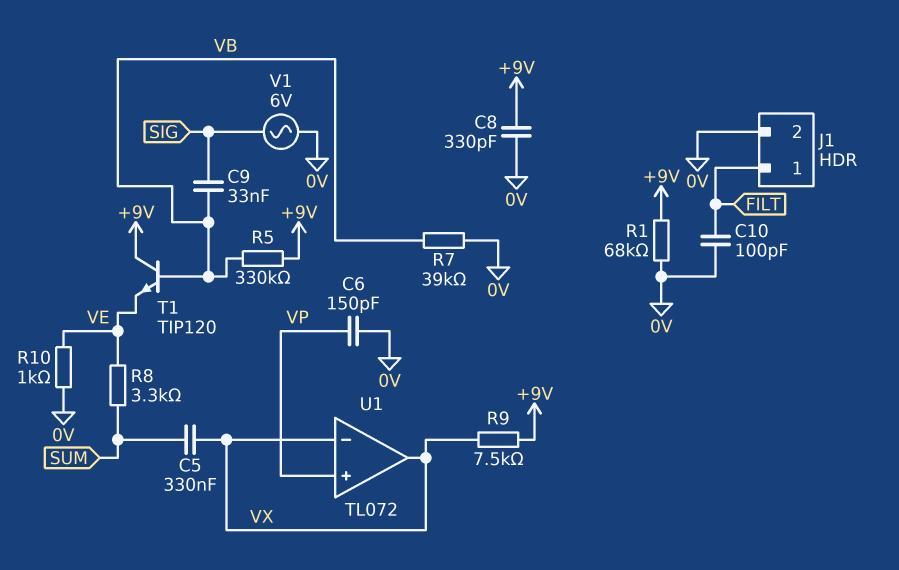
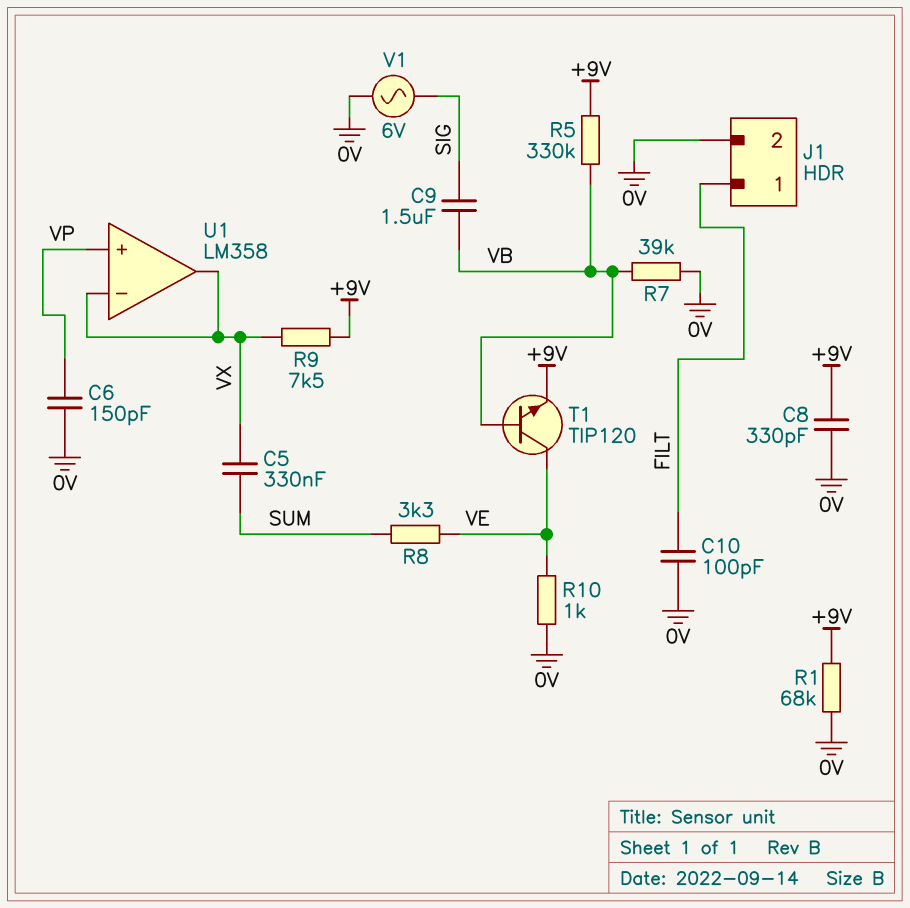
C9: 33nF (SIG, VB) -> 1.5uF (SIG, VB)
T1: NPN TIP120 (B VB, C +9V, E VE) -> NPN TIP120 (B VB, C VE, E +9V)
U1: TL072 -> LM358

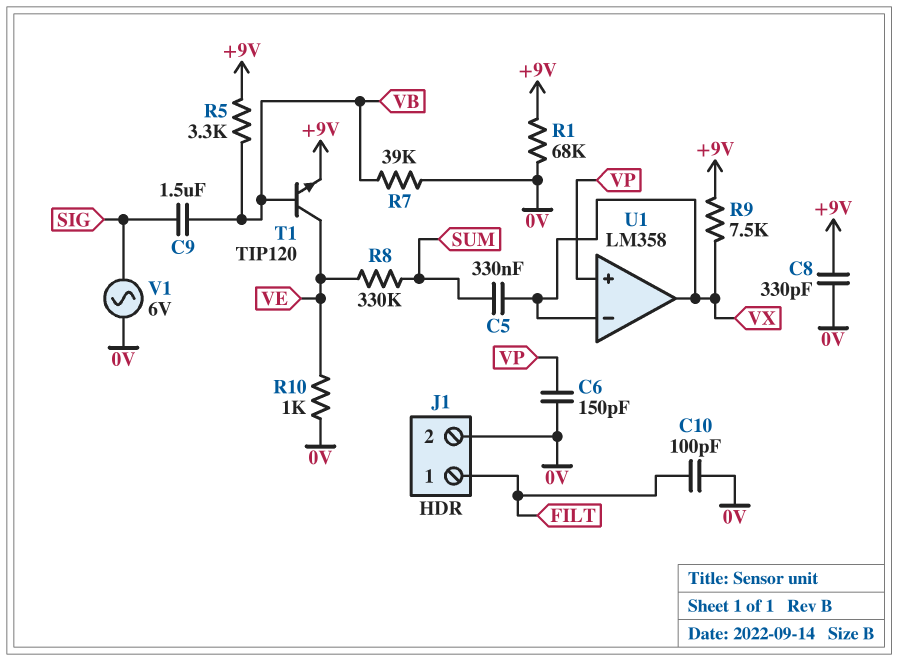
R5: 330k (+9V, VB) -> 3.3k (+9V, VB)
R8: 3.3k (SUM, VE) -> 330k (SUM, VE)

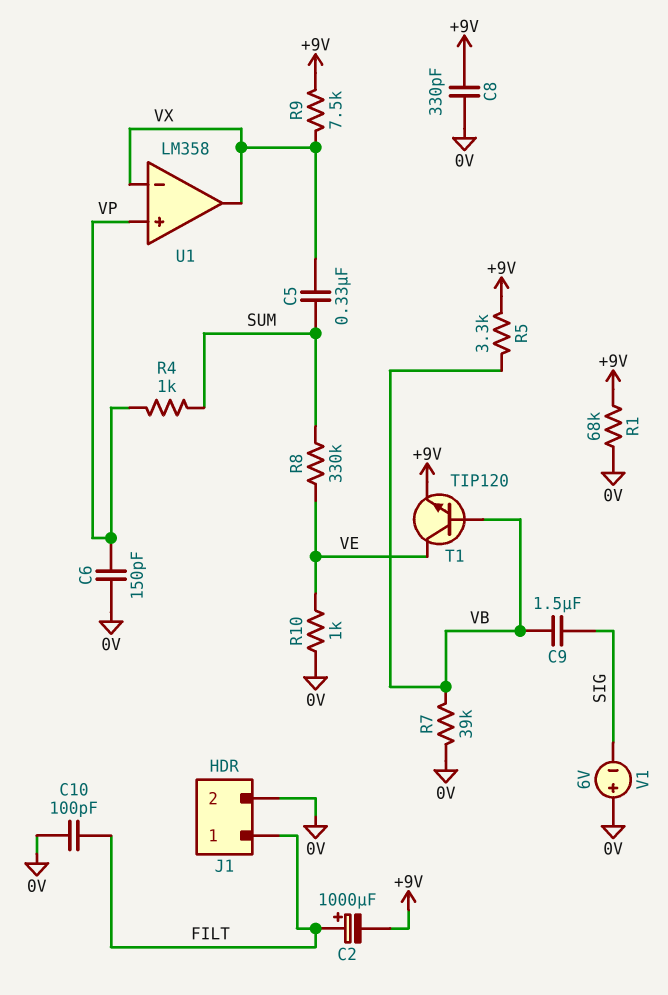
C2: none -> 1000uF (plus FILT, minus +9V)
R4: none -> 1k (SUM, VP)
V1: AC 6V (0V, SIG) -> 6V (plus 0V, minus SIG)

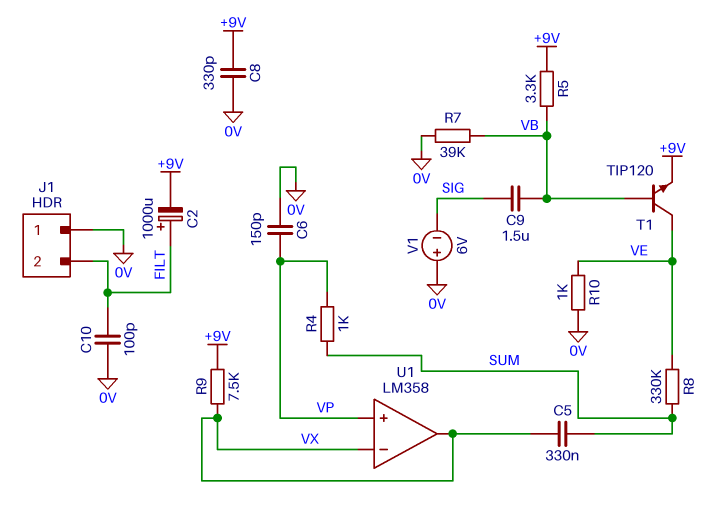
J1 pin 1: FILT -> 0V
J1 pin 2: 0V -> FILT
R1: 68k (+9V, 0V) -> none

